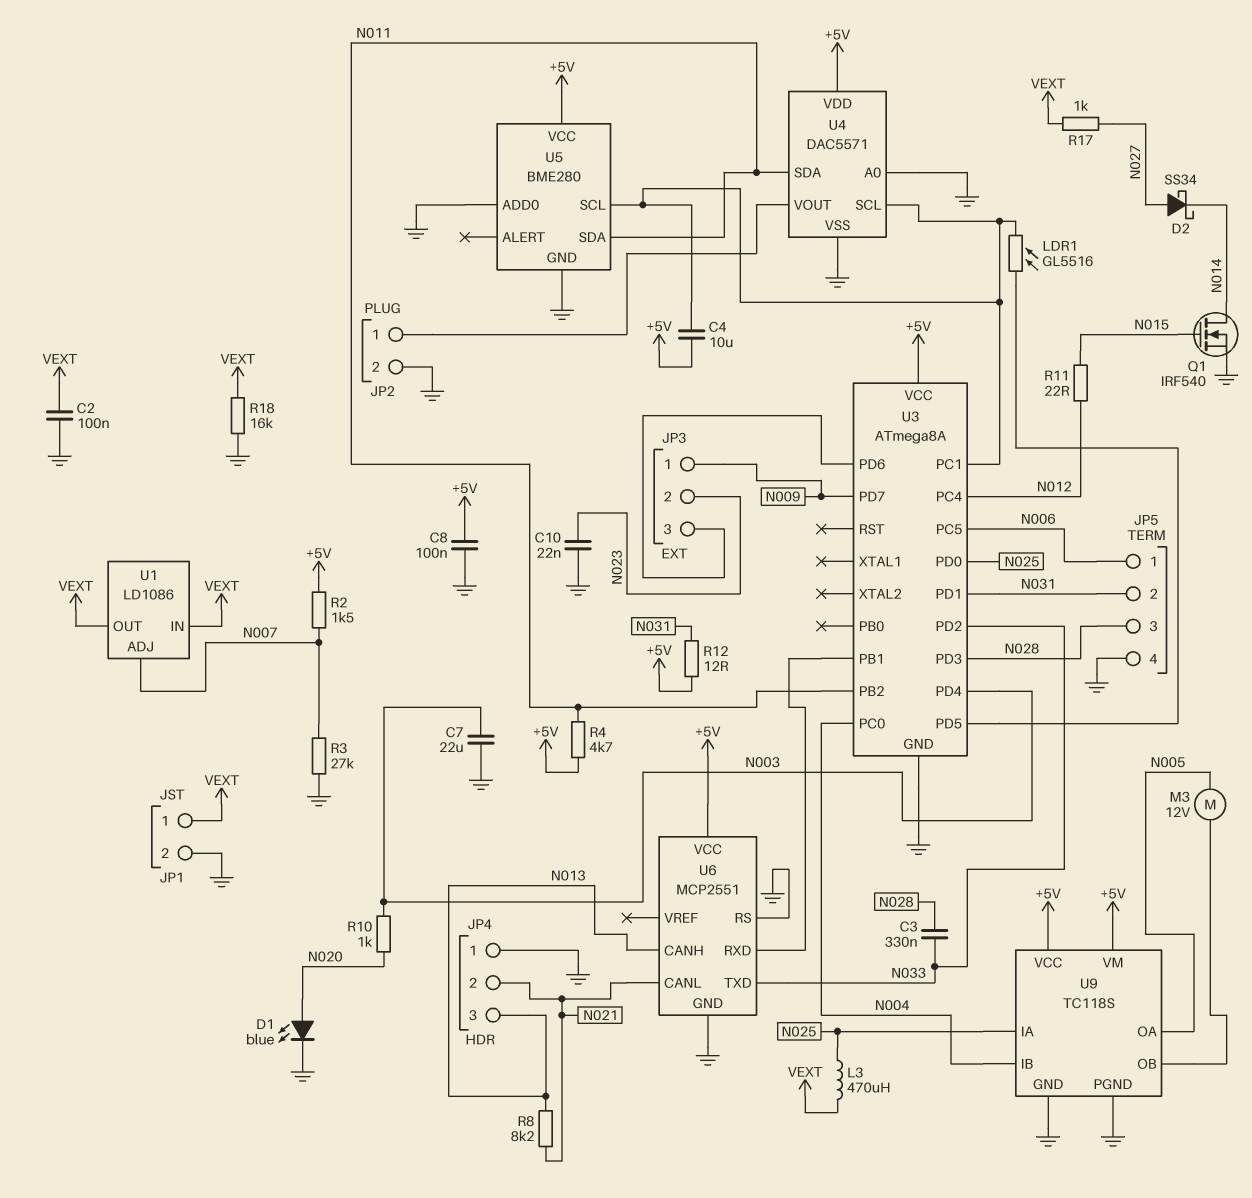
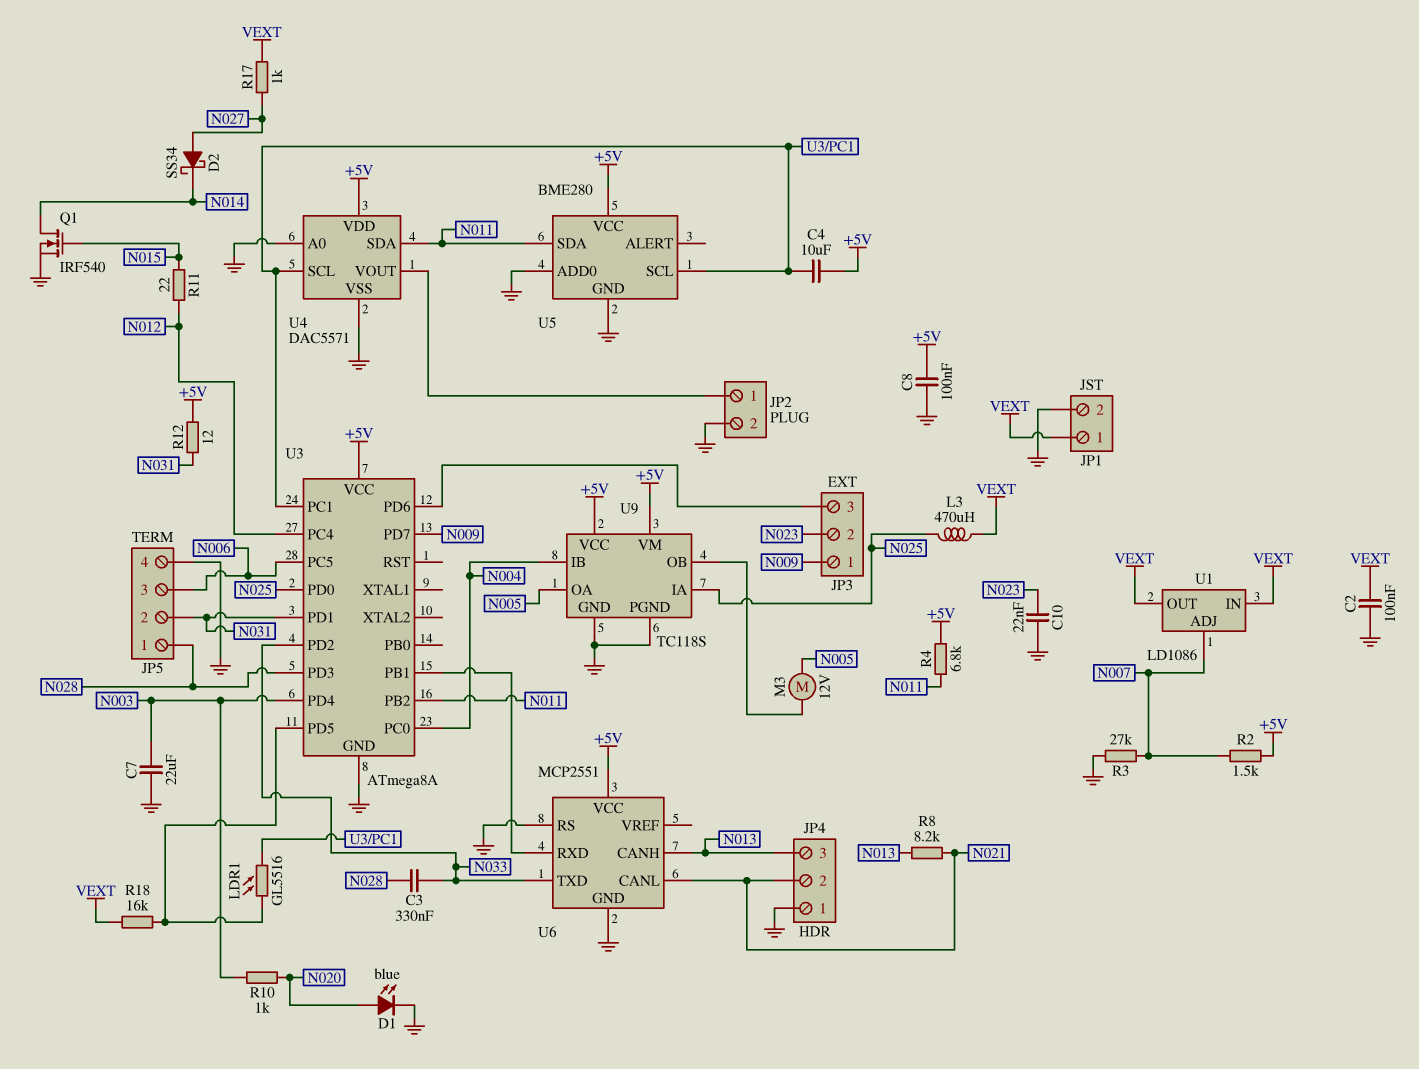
JP5 pin 1: N006 -> N028
JP5 pin 3: N028 -> N006
R4: 4.7k (+5V, N011) -> 6.8k (+5V, N011)
R18: 16k (GND, VEXT) -> 16k (U3/PD5, VEXT)

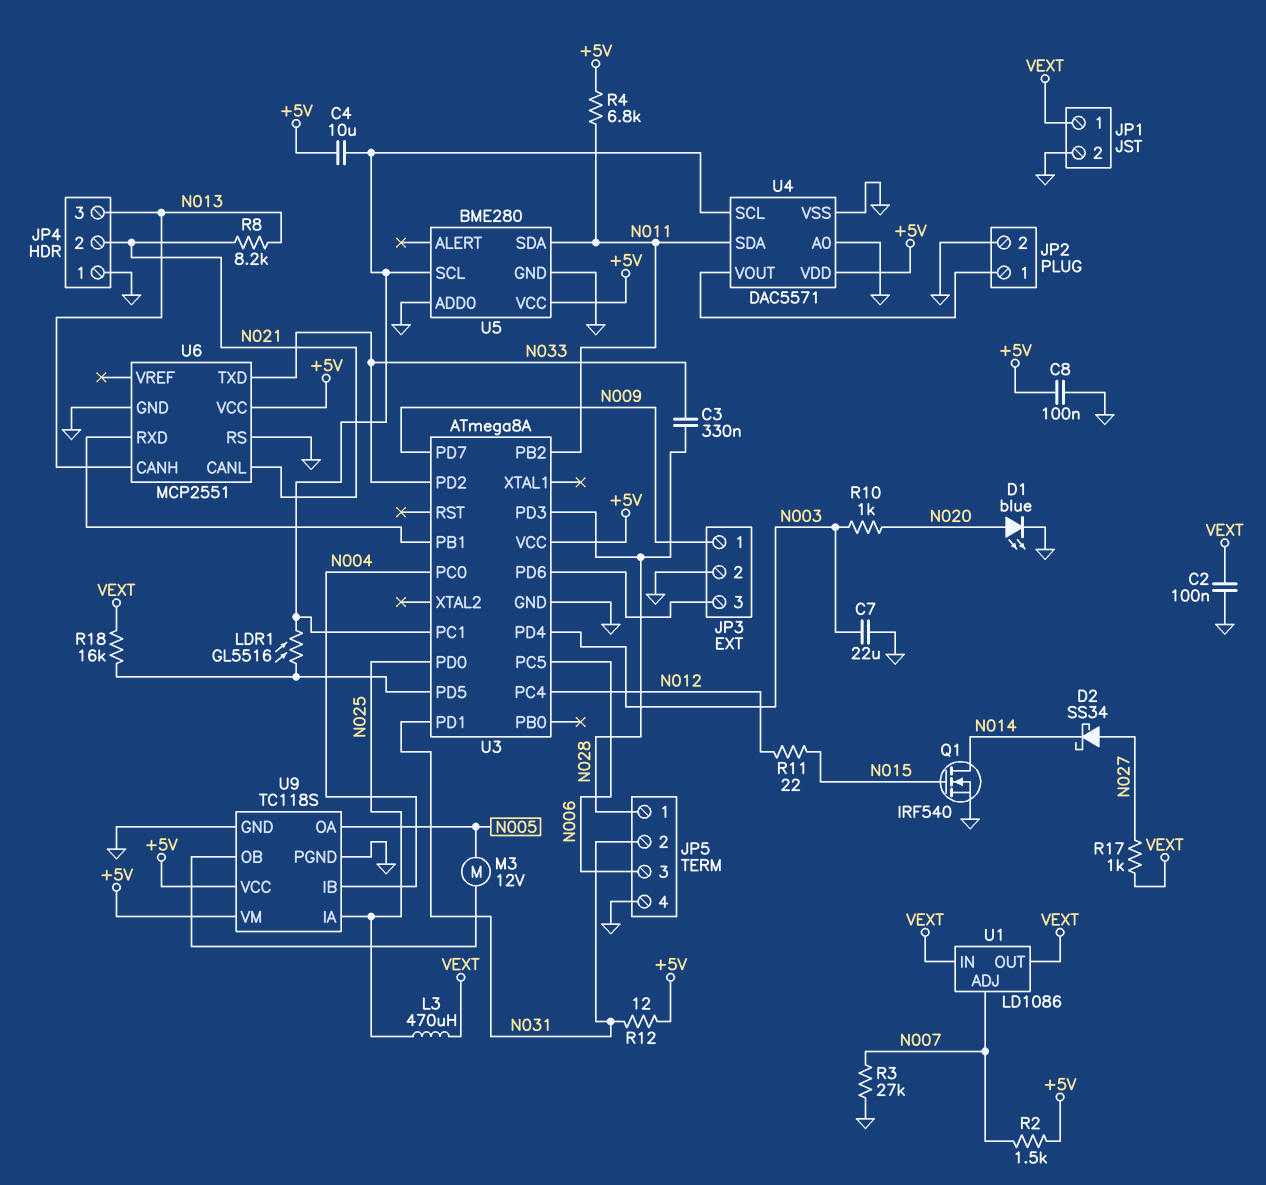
C10: 22nF (GND, N023) -> none
JP3 pin 2: N023 -> GND

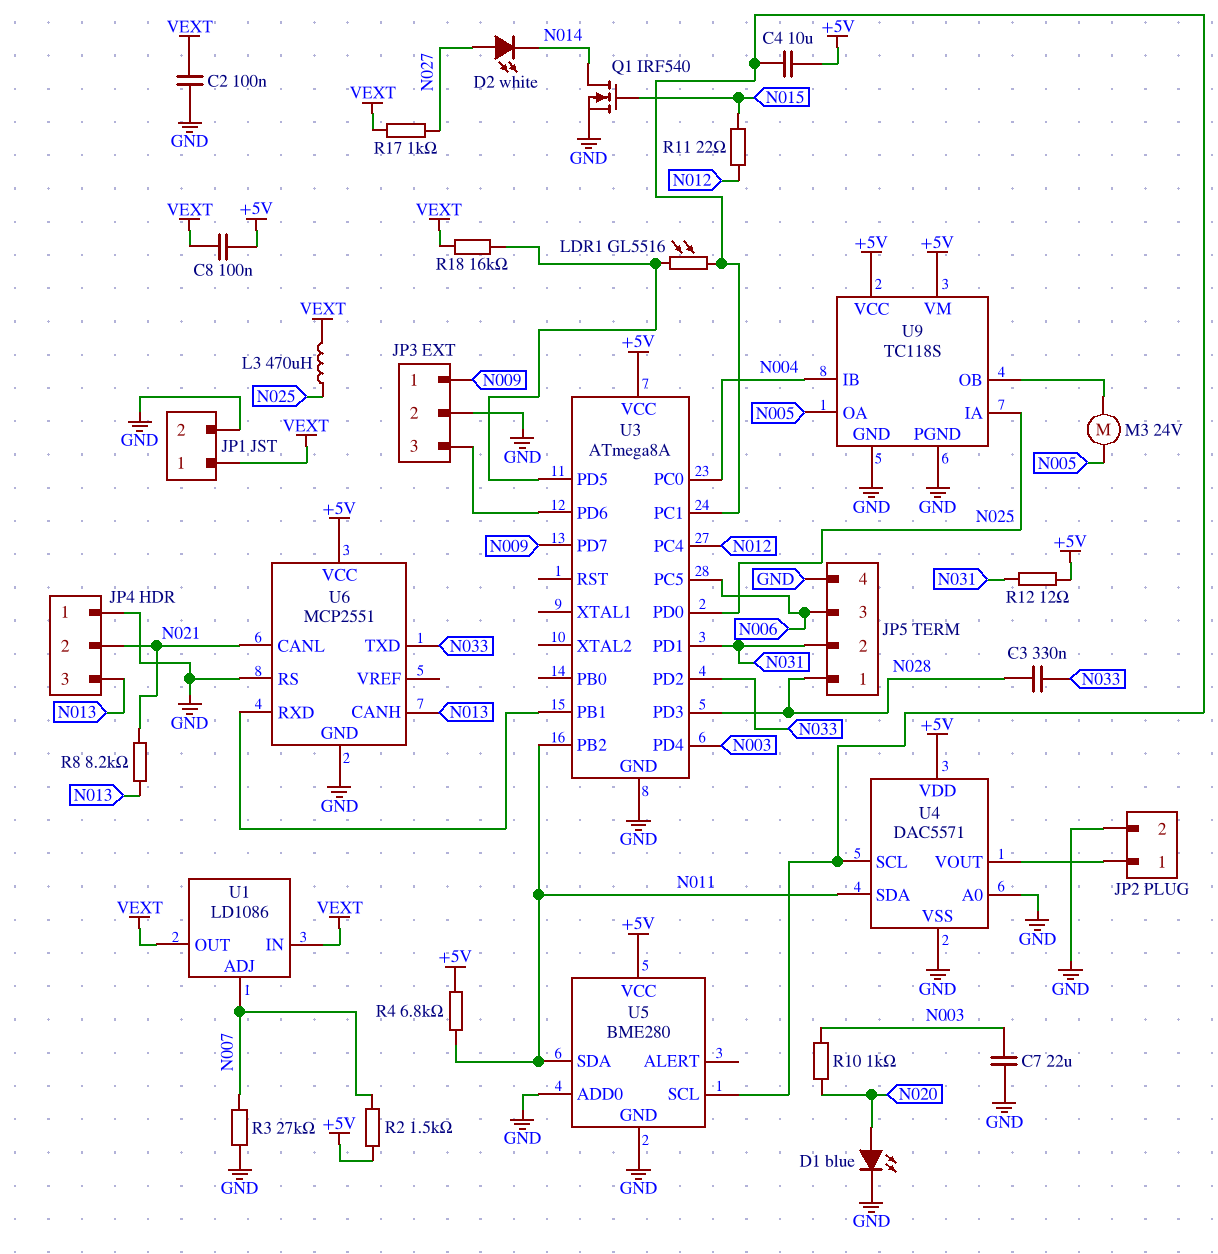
C8: 100nF (+5V, GND) -> 100nF (+5V, VEXT)
D2: schottky SS34 (A N027, K N014) -> LED white (A N027, K N014)
M3: motor 12V (N005, U9/OB) -> motor 24V (N005, U9/OB)

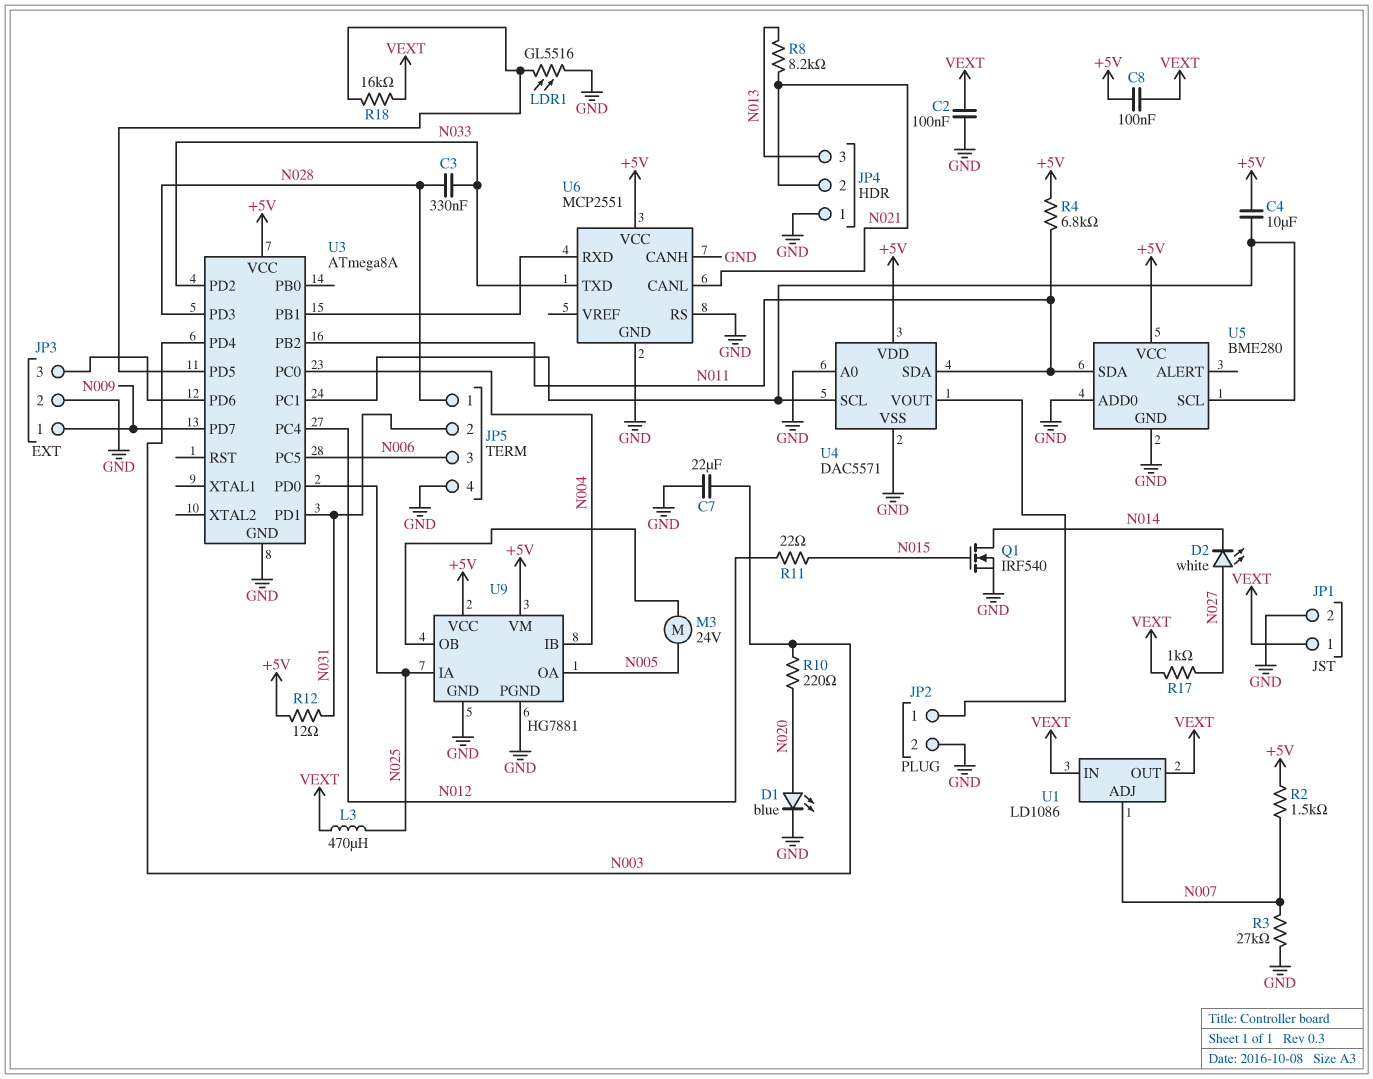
LDR1: GL5516 (U3/PC1, U3/PD5) -> GL5516 (GND, U3/PD5)
R10: 1k (N003, N020) -> 220 (N003, N020)
U6 pin CANH: N013 -> GND
U9: TC118S -> HG7881

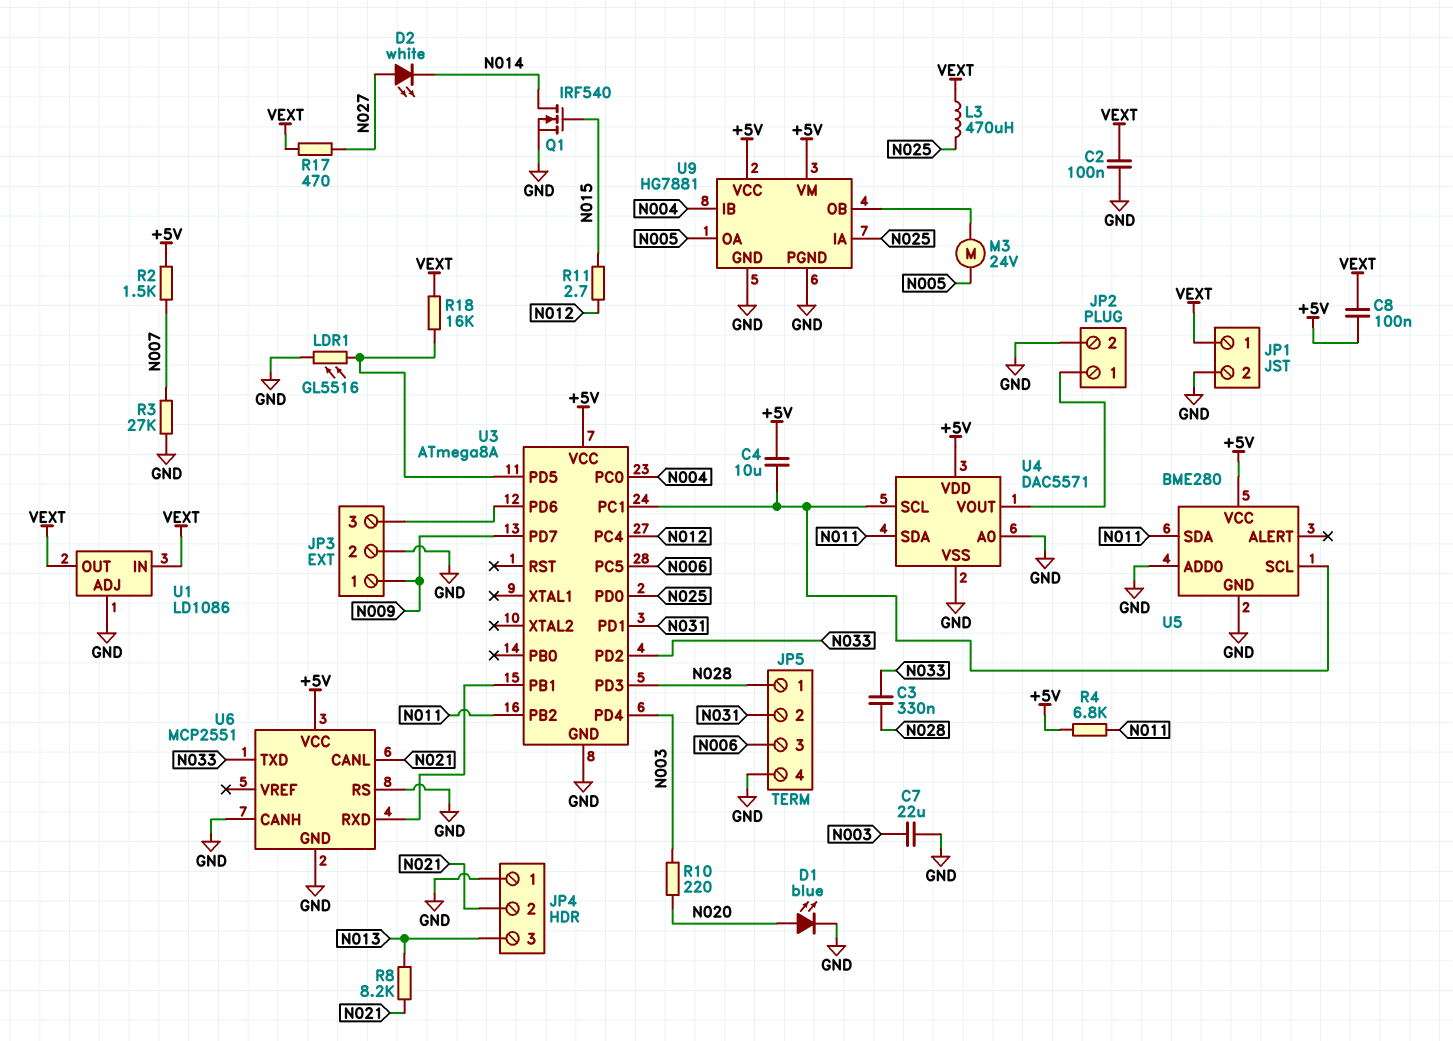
R11: 22 (N012, N015) -> 2.7 (N012, N015)
R12: 12 (+5V, N031) -> none
R17: 1k (N027, VEXT) -> 470 (N027, VEXT)
U1 pin ADJ: N007 -> GND

